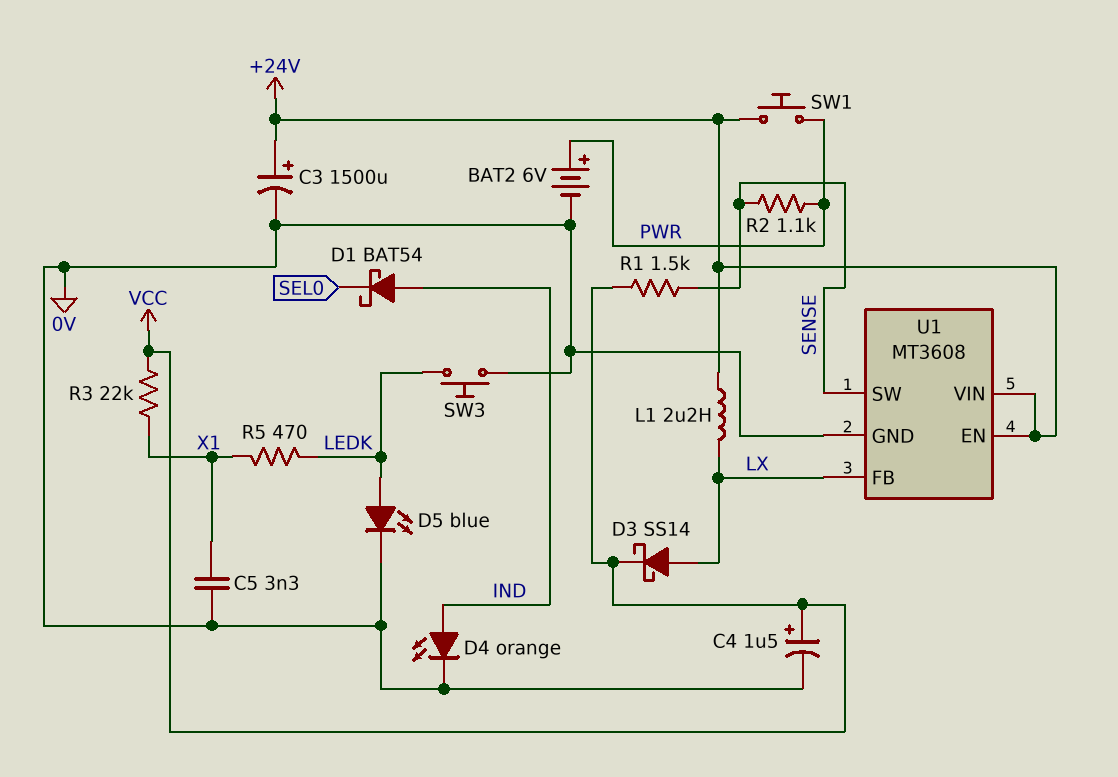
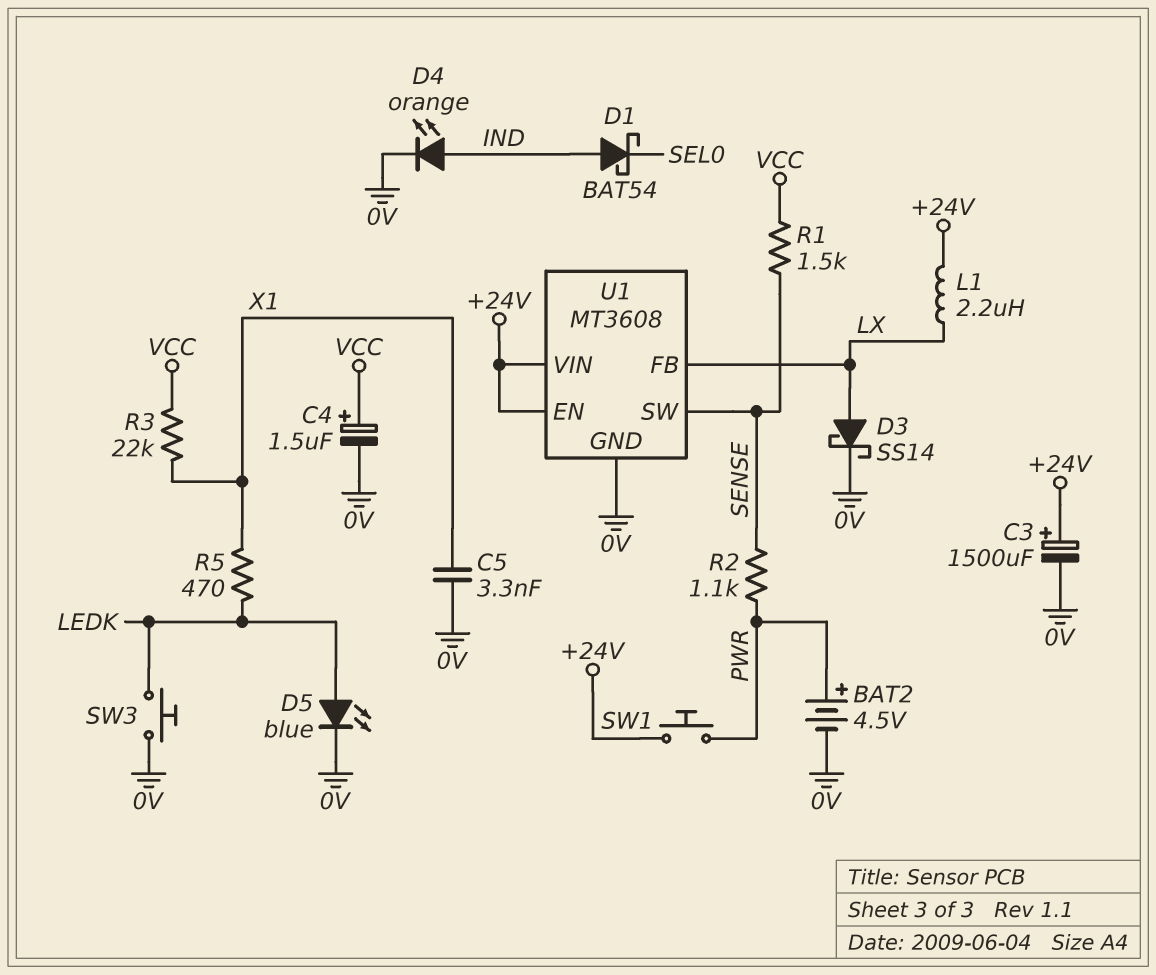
BAT2: 6V (plus PWR, minus 0V) -> 4.5V (plus PWR, minus 0V)
D3: schottky SS14 (A LX, K VCC) -> schottky SS14 (A LX, K 0V)

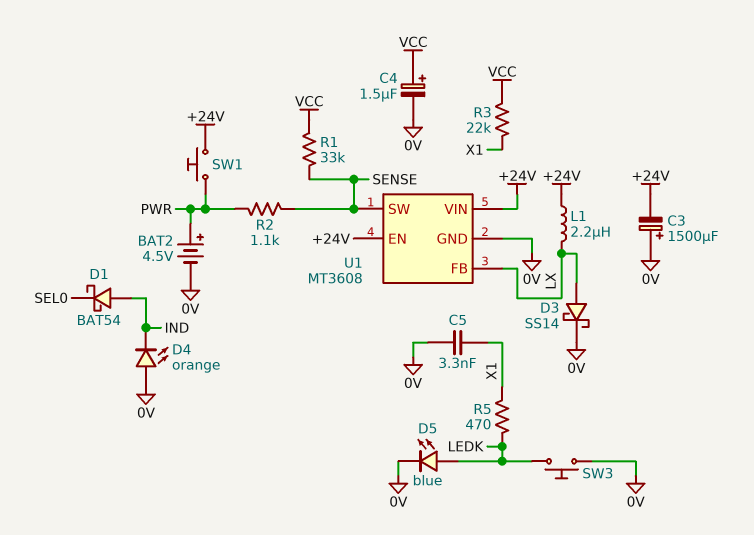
C3: 1500uF (plus +24V, minus 0V) -> 1500uF (plus 0V, minus +24V)
D4: LED orange (A IND, K 0V) -> LED orange (A 0V, K IND)
R1: 1.5k (SENSE, VCC) -> 33k (SENSE, VCC)

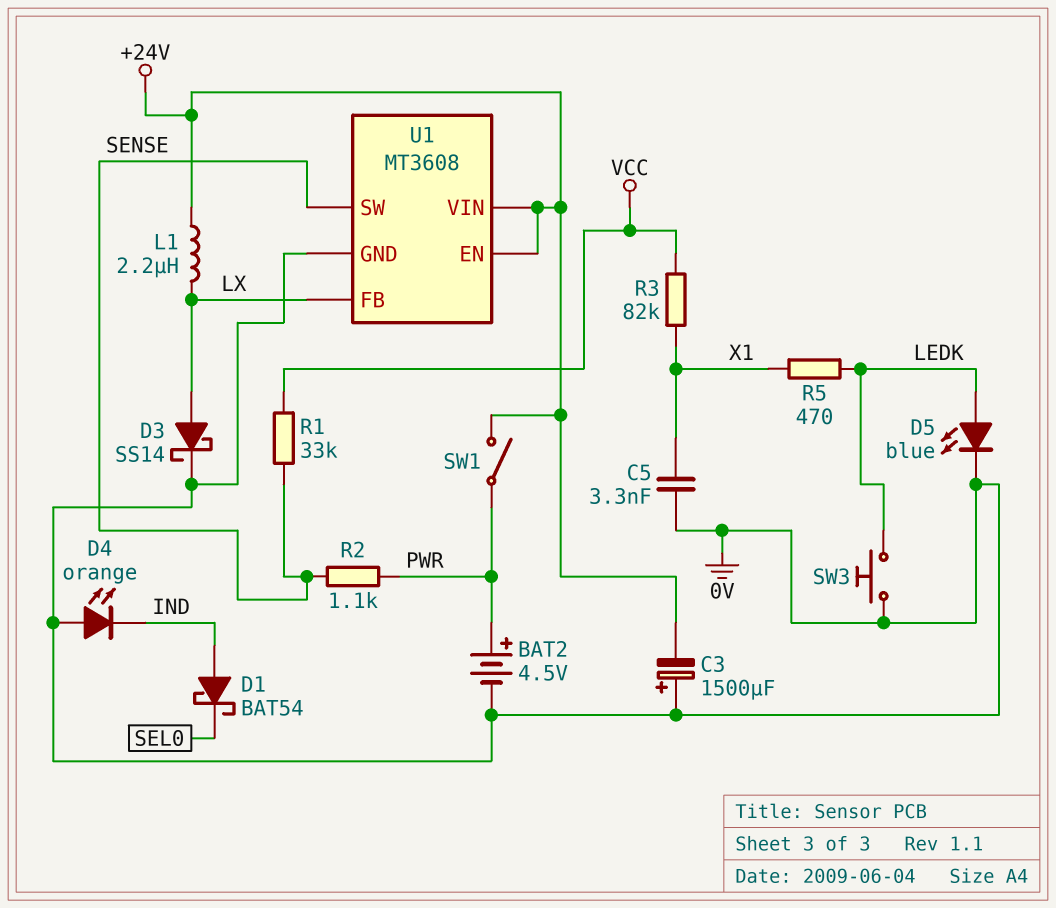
C4: 1.5uF (plus VCC, minus 0V) -> none
R3: 22k (VCC, X1) -> 82k (VCC, X1)
SW1: button (+24V, PWR) -> switch (+24V, PWR)

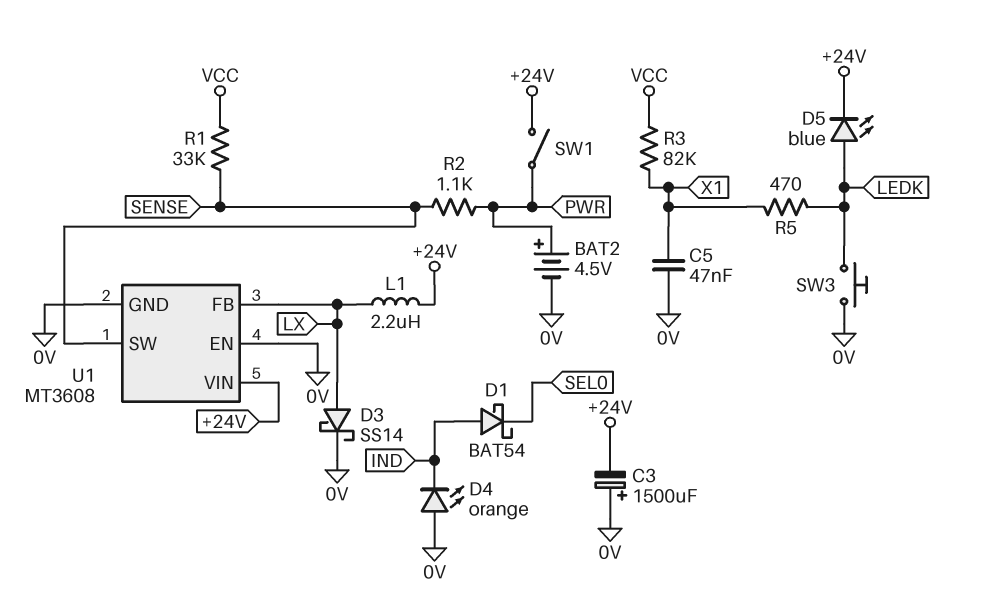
C5: 3.3nF (0V, X1) -> 47nF (0V, X1)
D5: LED blue (A LEDK, K 0V) -> LED blue (A LEDK, K +24V)
U1 pin EN: +24V -> 0V

